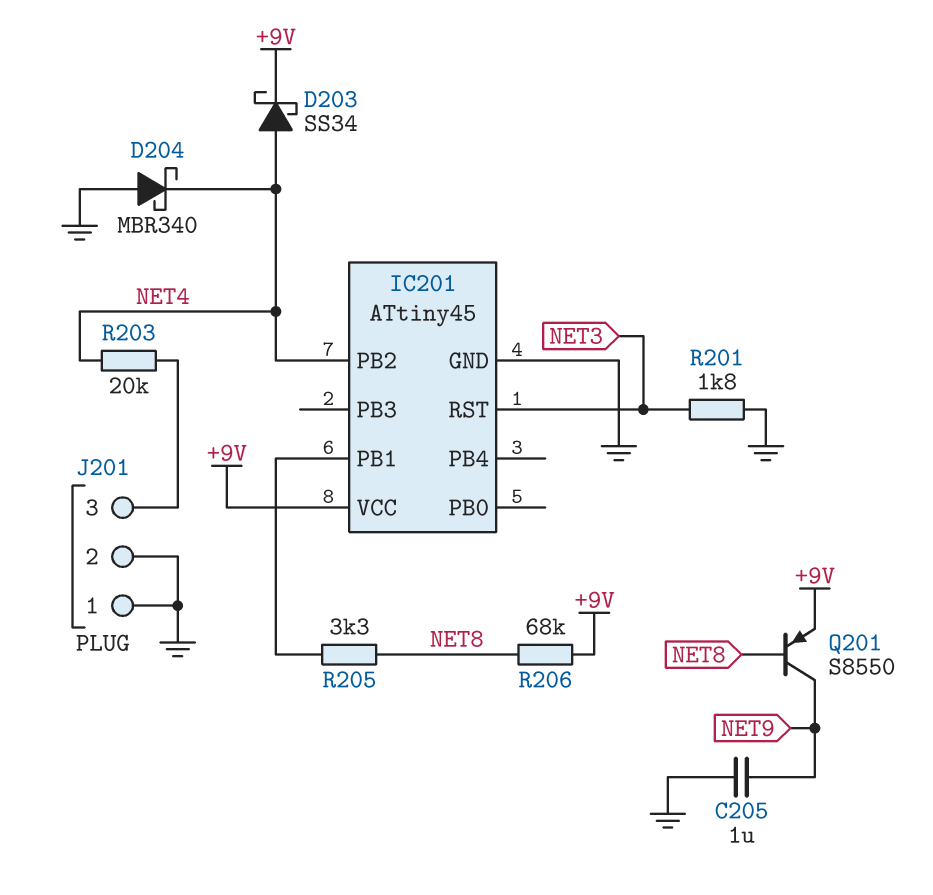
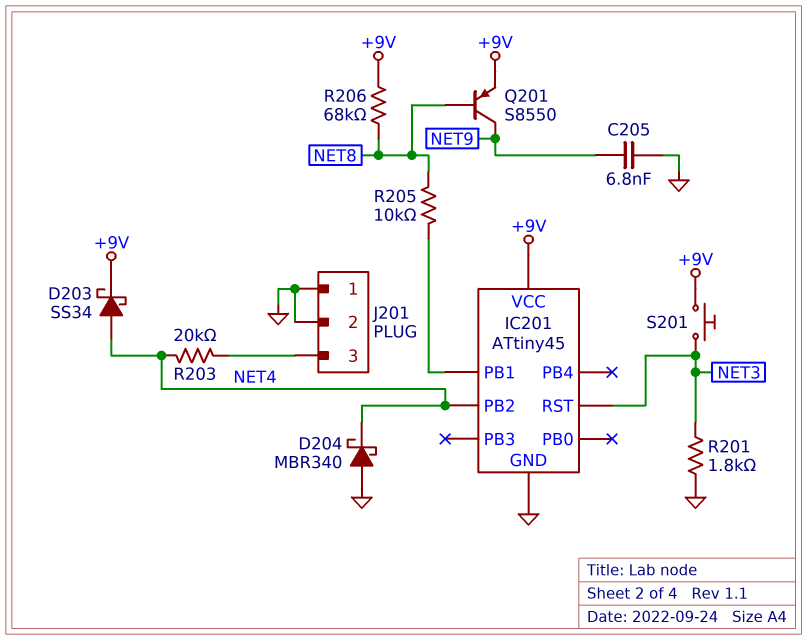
C205: 1uF (GND, NET9) -> 6.8nF (GND, NET9)
R205: 3.3k (IC201/PB1, NET8) -> 10k (IC201/PB1, NET8)
S201: none -> button (+9V, NET3)

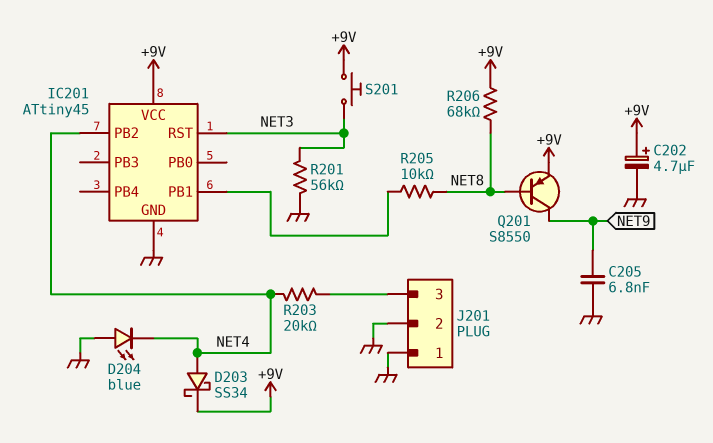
C202: none -> 4.7uF (plus +9V, minus GND)
D204: schottky MBR340 (A GND, K NET4) -> LED blue (A GND, K NET4)
R201: 1.8k (GND, NET3) -> 56k (GND, NET3)

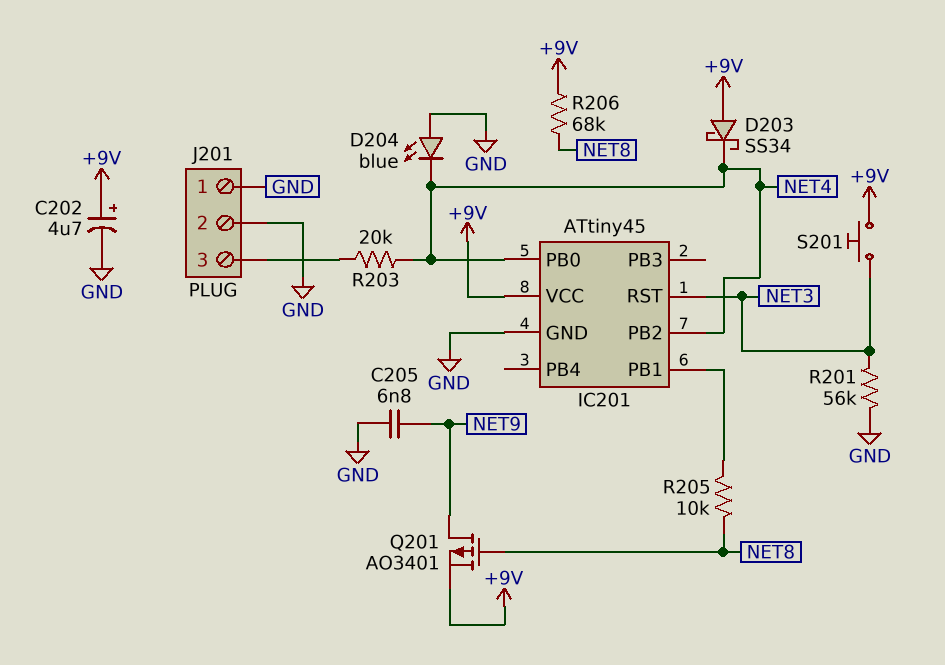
D203: schottky SS34 (A NET4, K +9V) -> schottky SS34 (A +9V, K NET4)
IC201 pin PB0: none -> NET4
Q201: PNP S8550 (B NET8, C NET9, E +9V) -> PMOS AO3401 (G NET8, D NET9, S +9V)

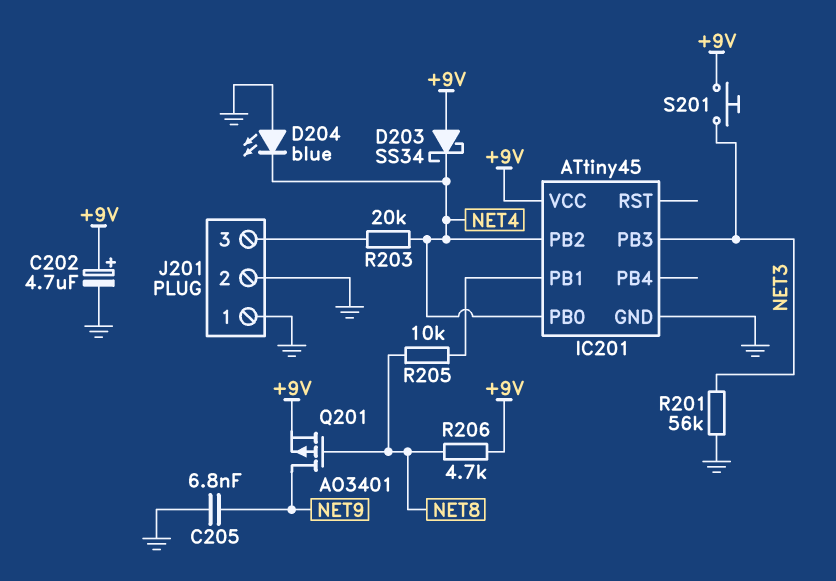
IC201 pin PB3: none -> NET3
IC201 pin RST: NET3 -> none
R206: 68k (+9V, NET8) -> 4.7k (+9V, NET8)

